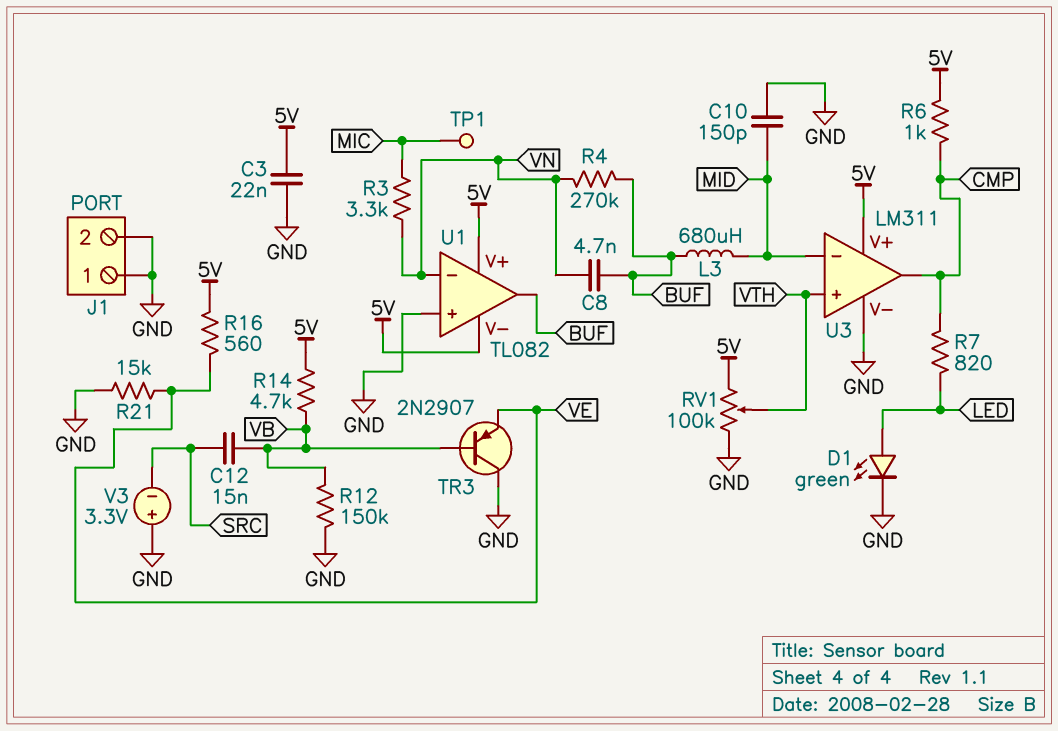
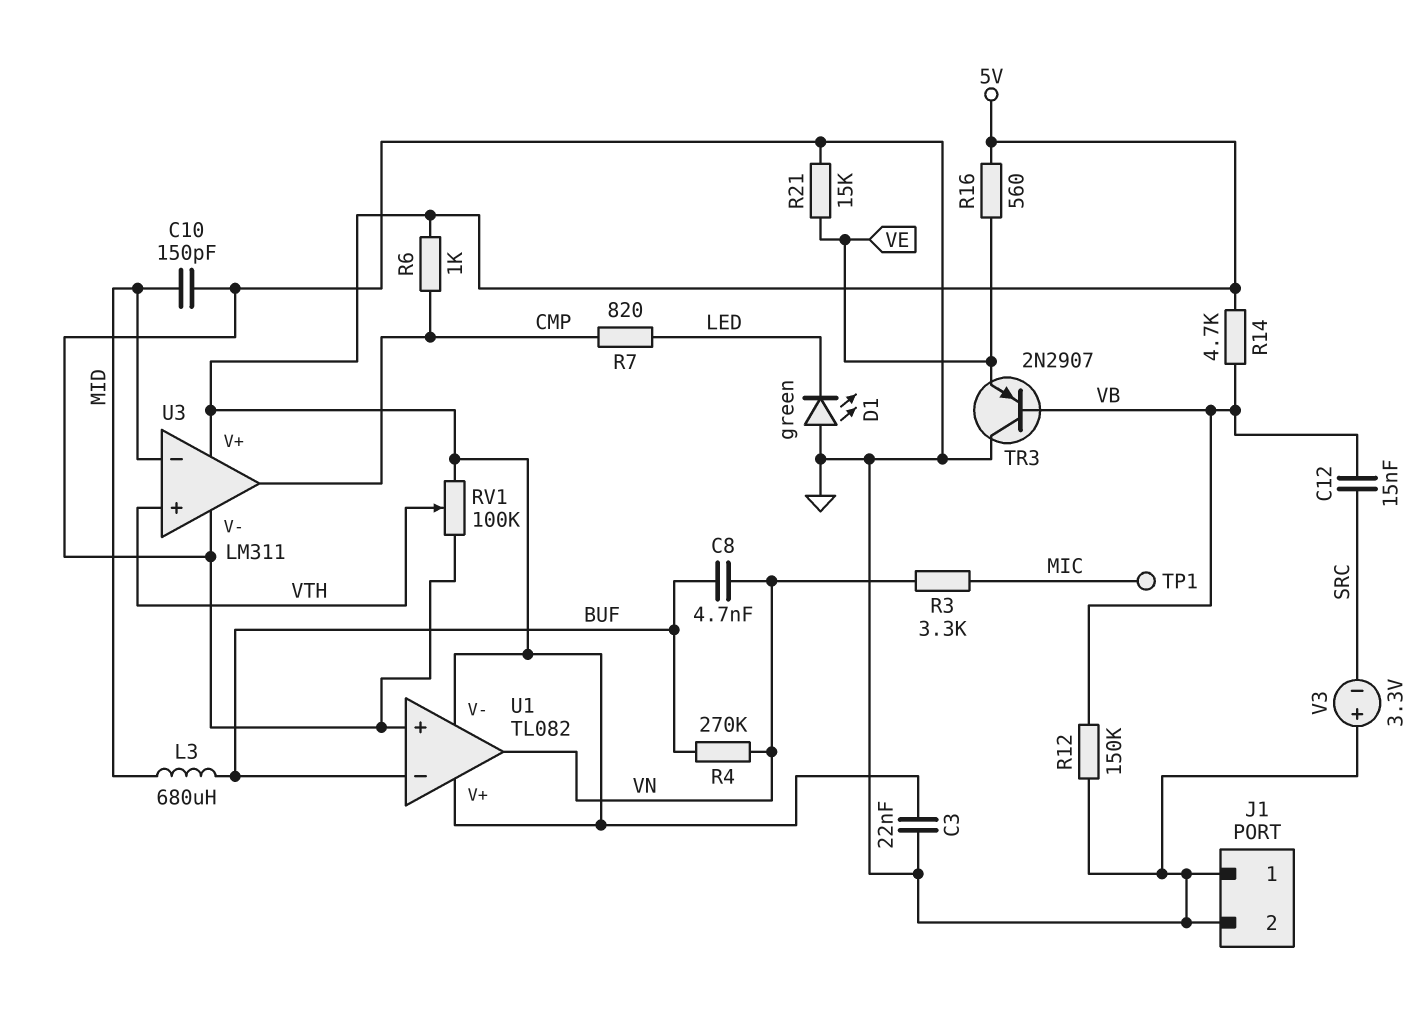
D1: LED green (A LED, K GND) -> LED green (A GND, K LED)
U1 pin in-: VN -> BUF
U1 pin out: BUF -> VN

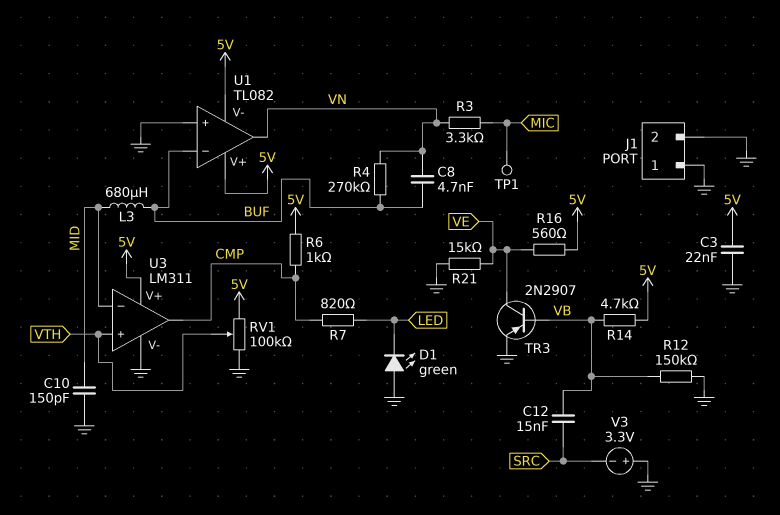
TR3: PNP 2N2907 (B VB, C GND, E VE) -> PNP 2N2907 (B VB, C VE, E GND)

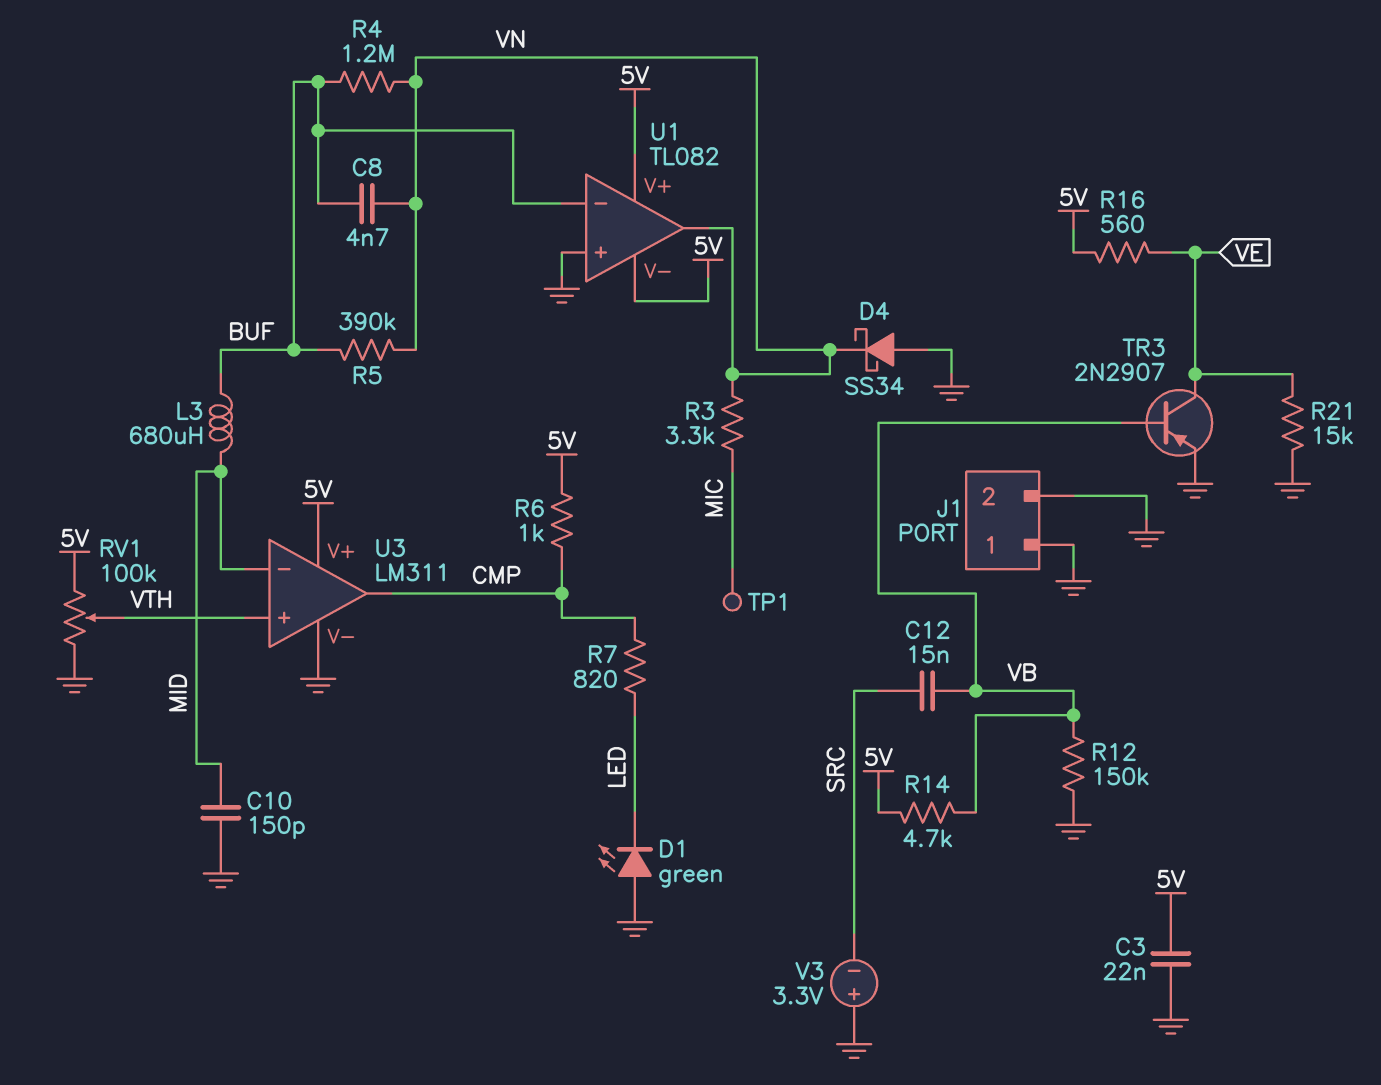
D4: none -> schottky SS34 (A GND, K VN)
R4: 270k (BUF, VN) -> 1.2M (BUF, VN)
R5: none -> 390k (BUF, VN)

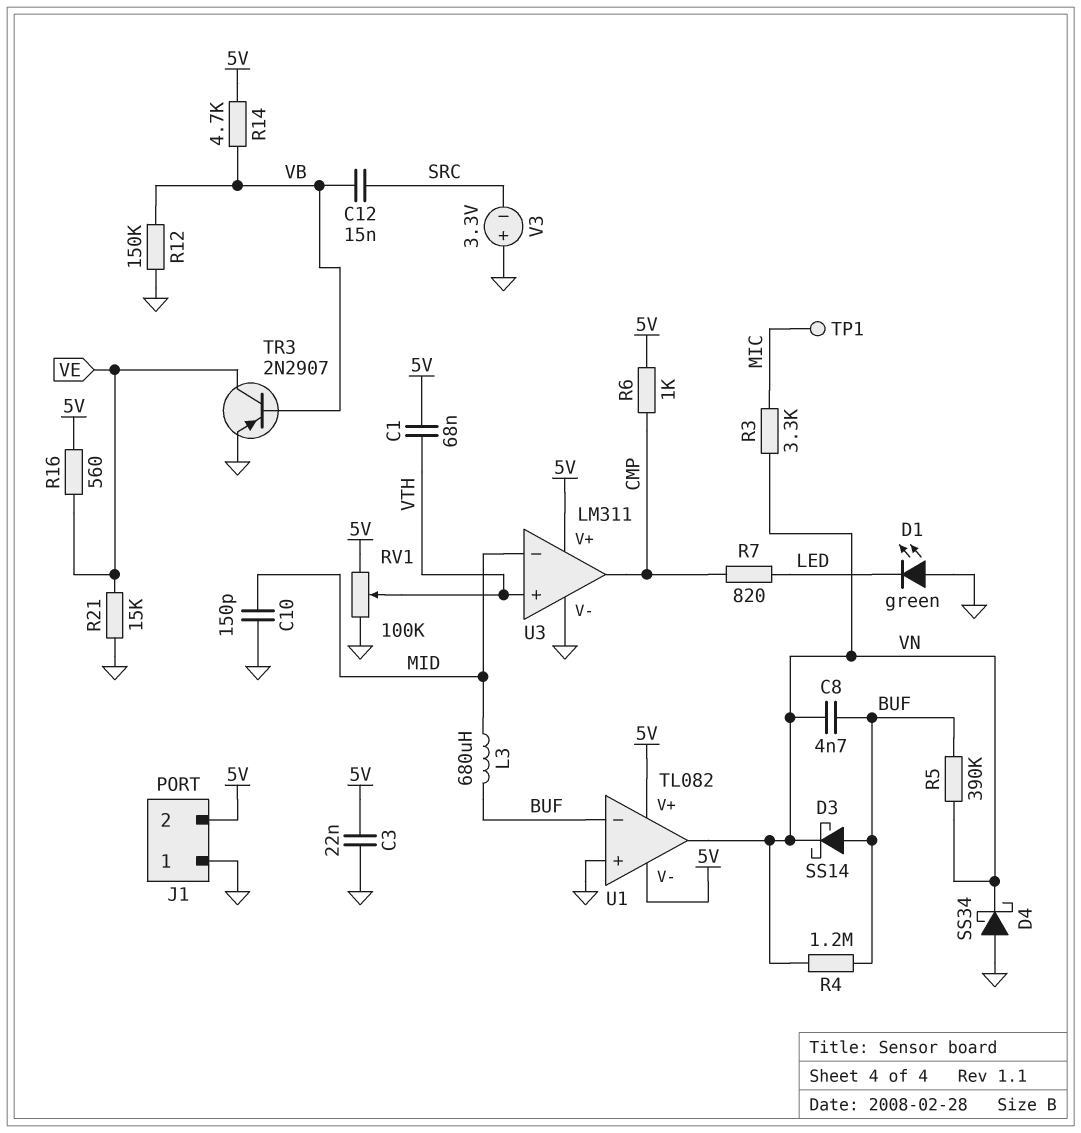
C1: none -> 68nF (5V, VTH)
D3: none -> schottky SS14 (A BUF, K VN)
J1 pin 2: GND -> 5V

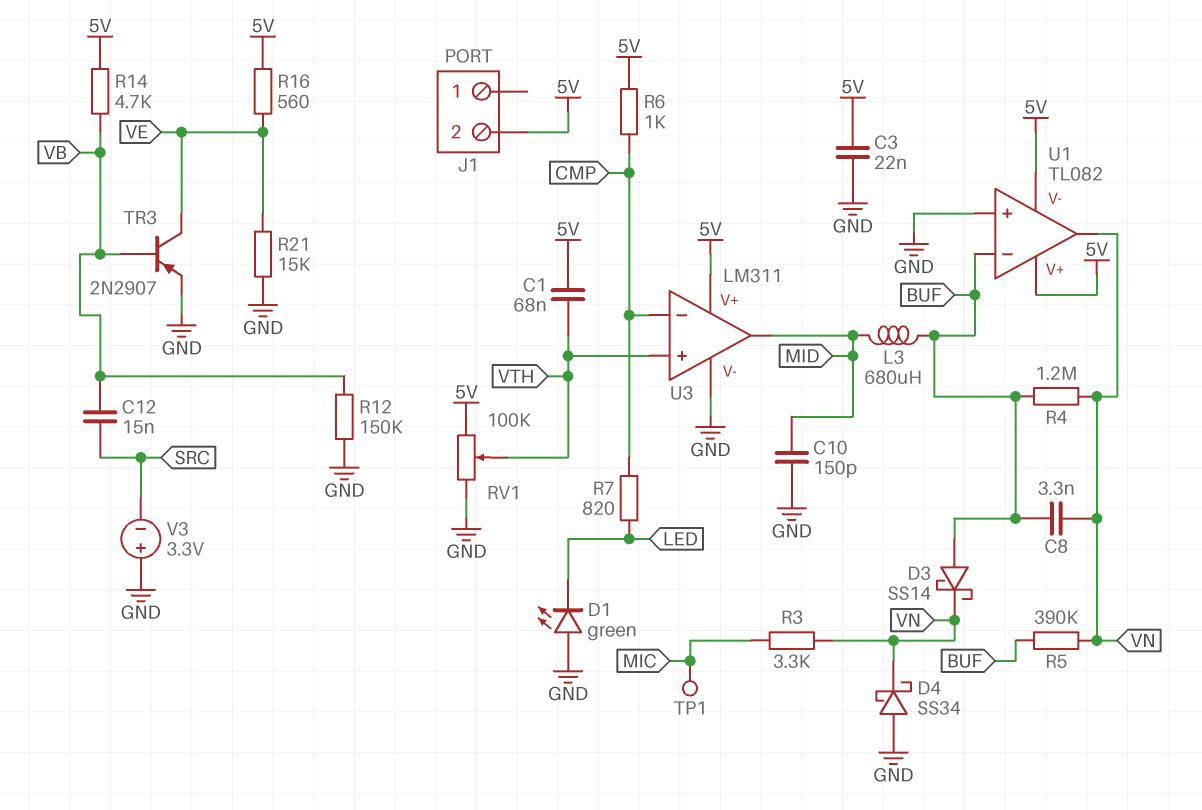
C8: 4.7nF (BUF, VN) -> 3.3nF (BUF, VN)
J1 pin 1: GND -> none
U3 pin in-: MID -> CMP
U3 pin out: CMP -> MID

